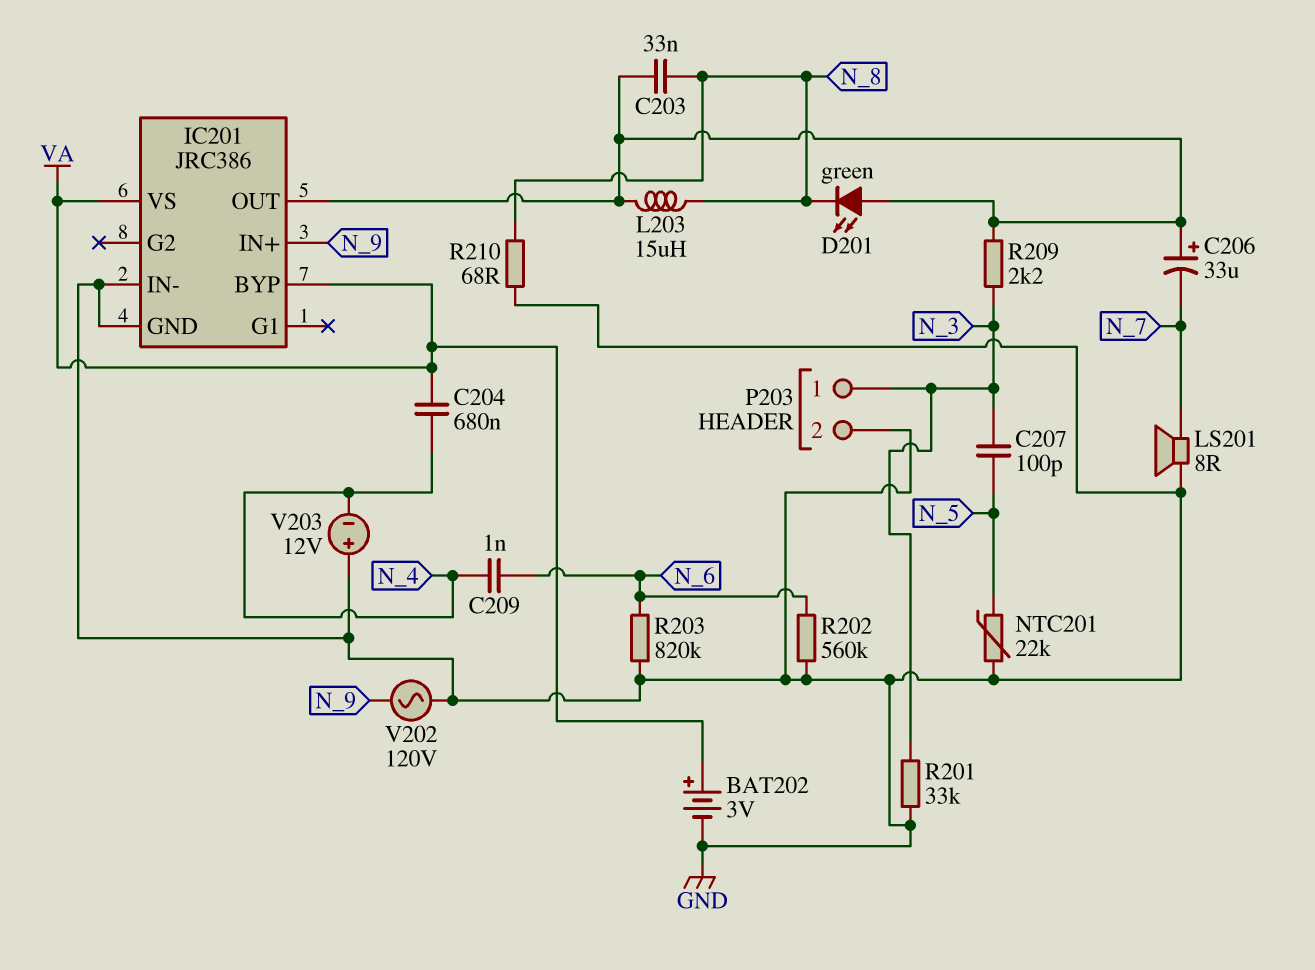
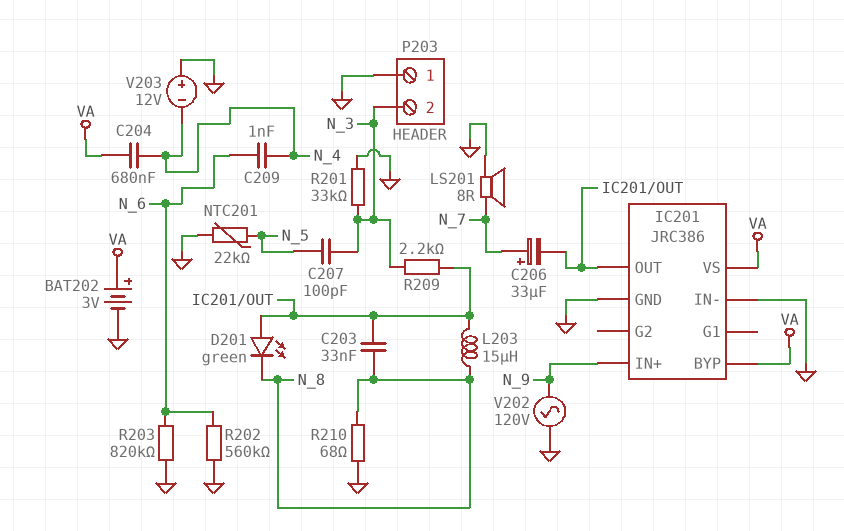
C206: 33uF (plus IC201/OUT, minus N_7) -> 33uF (plus N_7, minus IC201/OUT)
P203 pin 1: N_3 -> GND
P203 pin 2: GND -> N_3

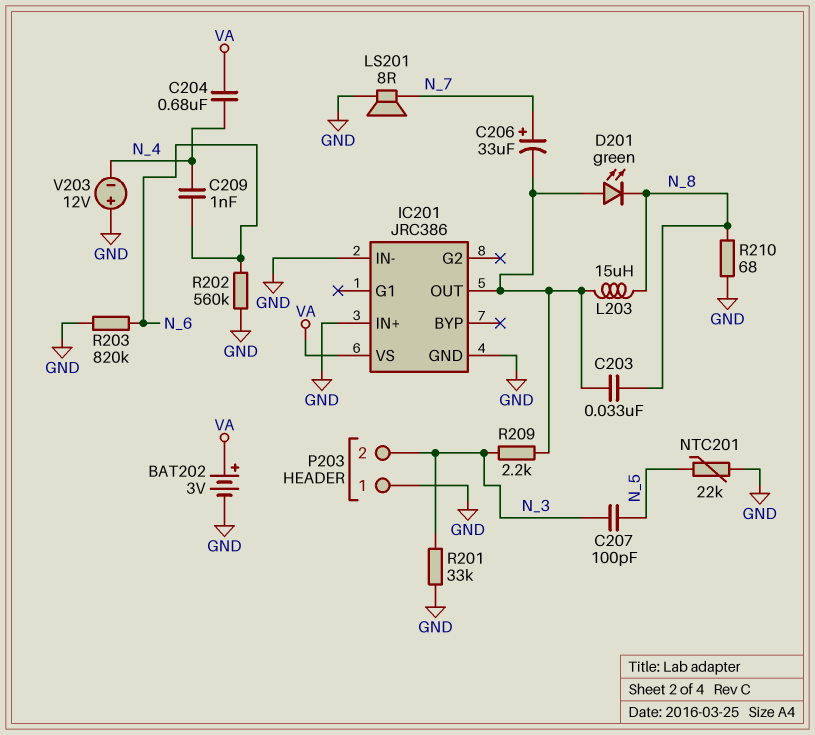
IC201 pin BYP: VA -> none
IC201 pin IN+: N_9 -> GND
V202: AC 120V (GND, N_9) -> none

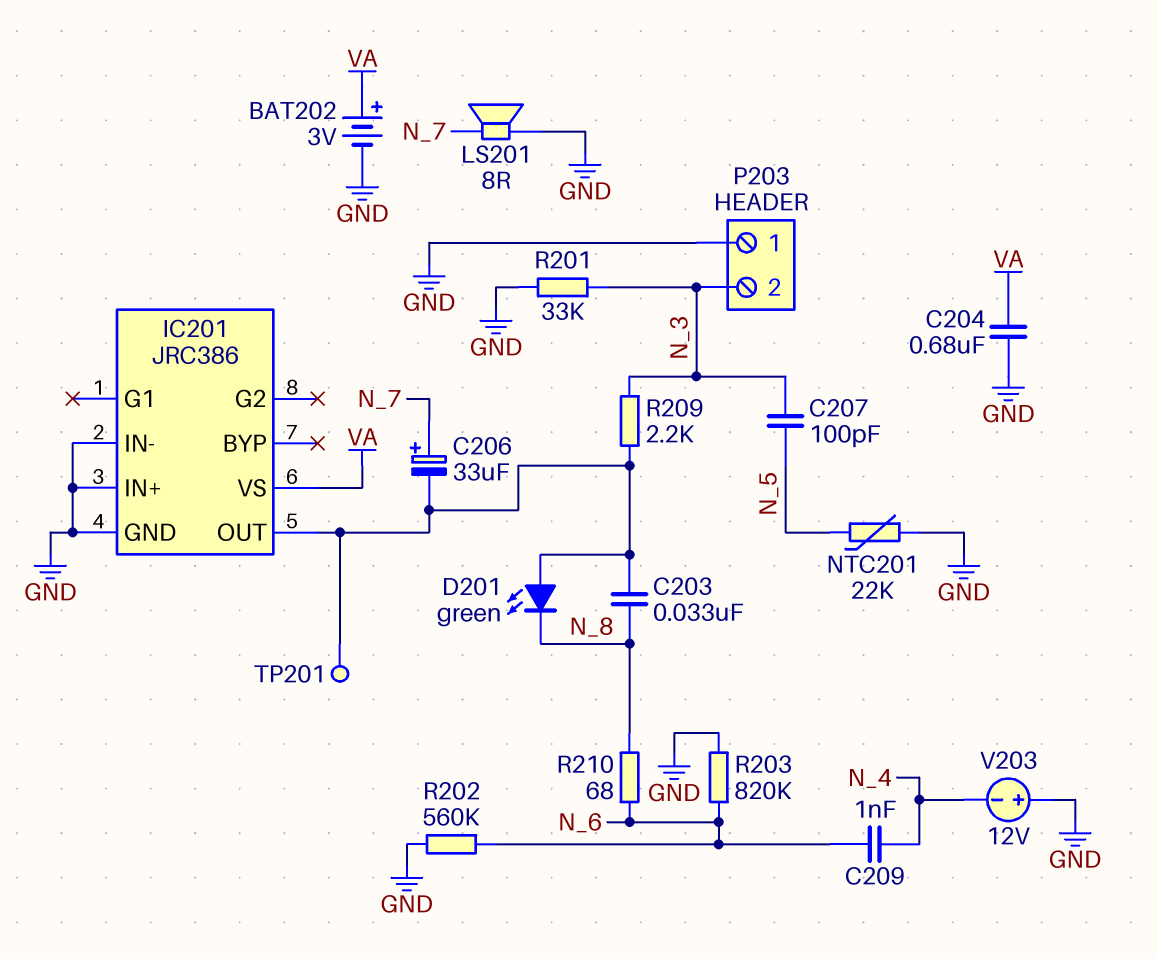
C204: 680nF (N_4, VA) -> 680nF (GND, VA)
L203: 15uH (IC201/OUT, N_8) -> none
R210: 68 (GND, N_8) -> 68 (N_6, N_8)
TP201: none -> test point (IC201/OUT)

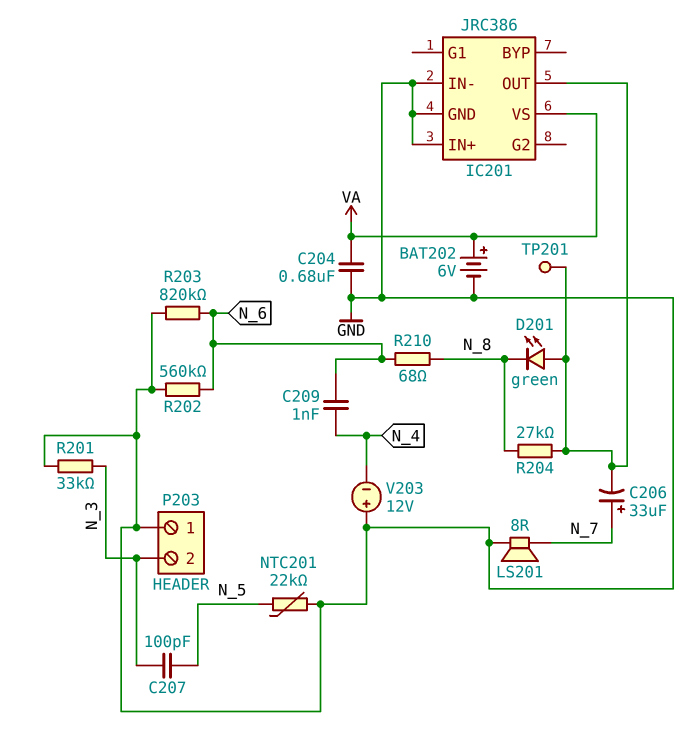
BAT202: 3V (plus VA, minus GND) -> 6V (plus VA, minus GND)
C203: 33nF (IC201/OUT, N_8) -> none
R204: none -> 27k (IC201/OUT, N_8)
R209: 2.2k (IC201/OUT, N_3) -> none

